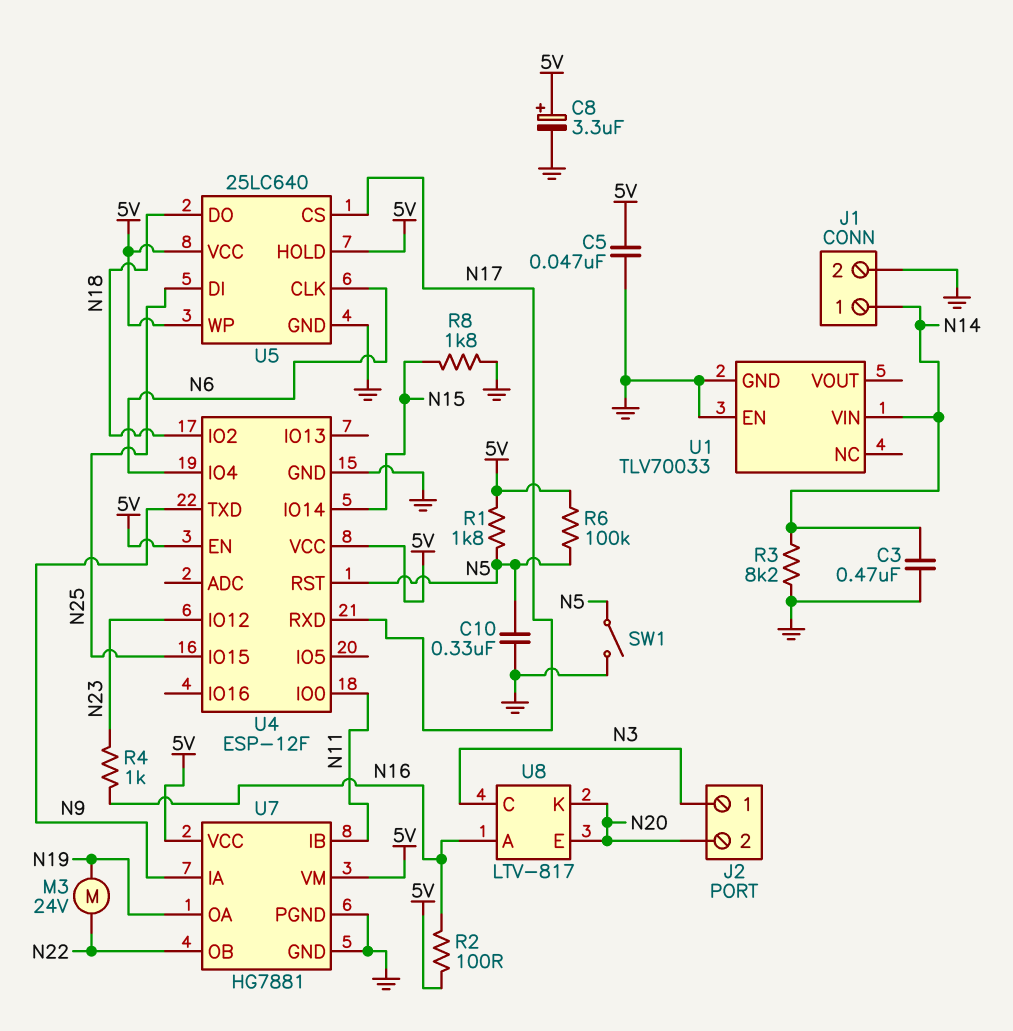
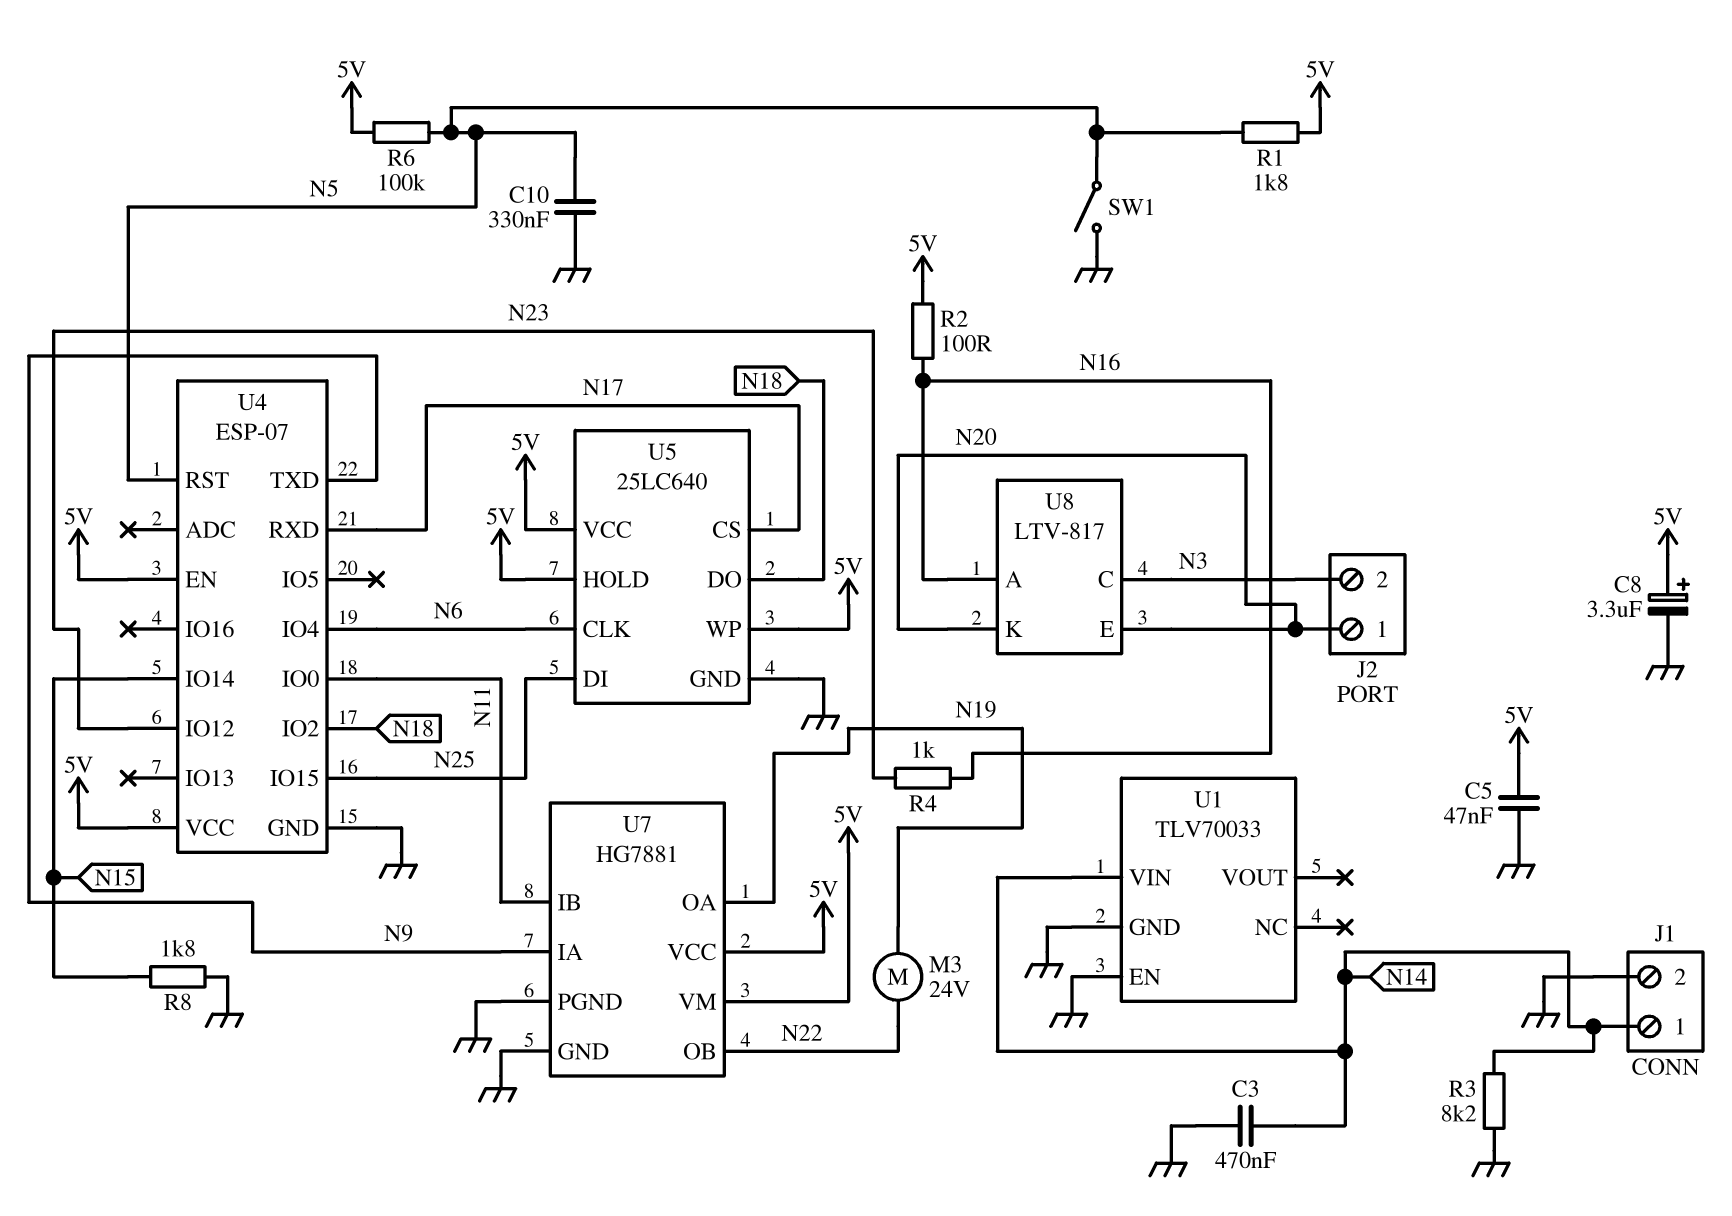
J2 pin 1: N3 -> N20
J2 pin 2: N20 -> N3
U4: ESP-12F -> ESP-07

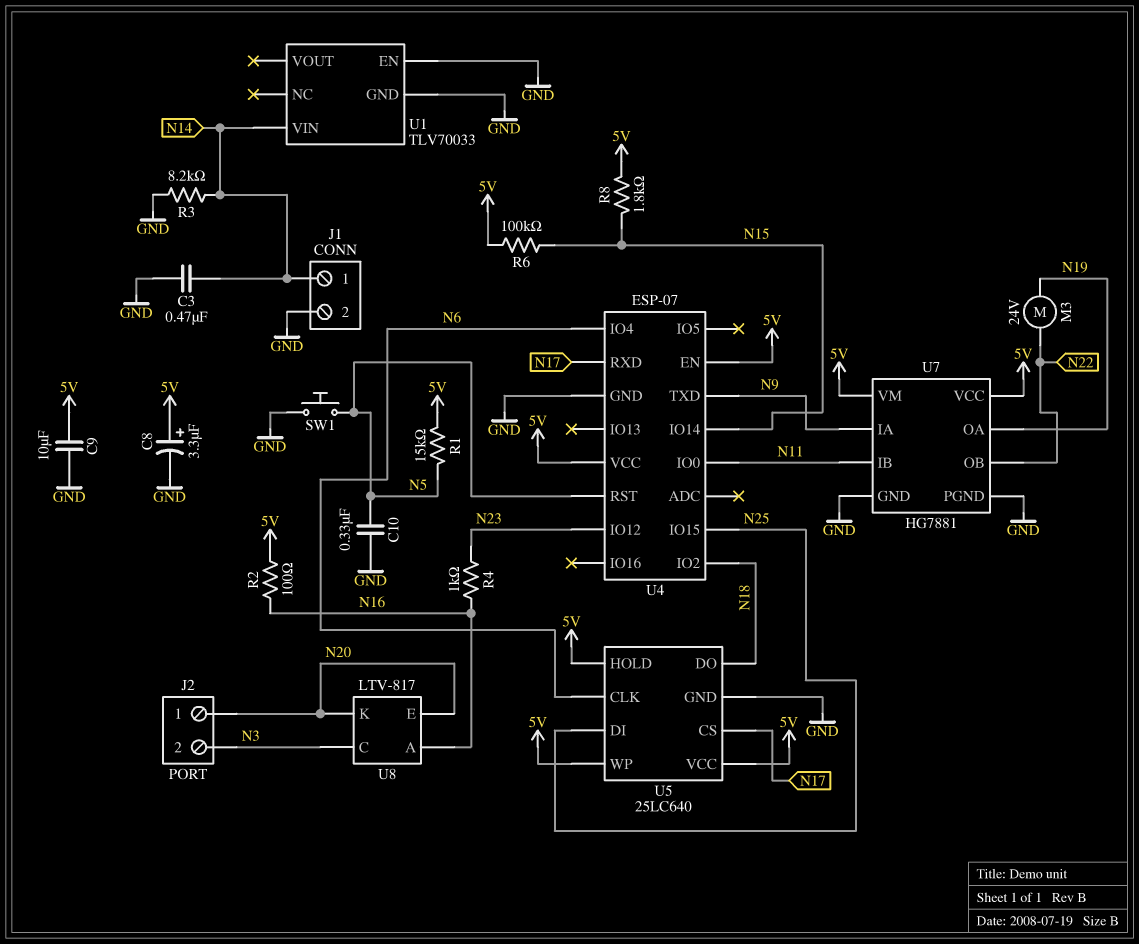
C5: 47nF (5V, GND) -> none
C9: none -> 10uF (5V, GND)
R1: 1.8k (5V, N5) -> 15k (5V, N5)
R6: 100k (5V, N5) -> 100k (5V, N15)
R8: 1.8k (GND, N15) -> 1.8k (5V, N15)
SW1: switch (GND, N5) -> button (GND, N5)

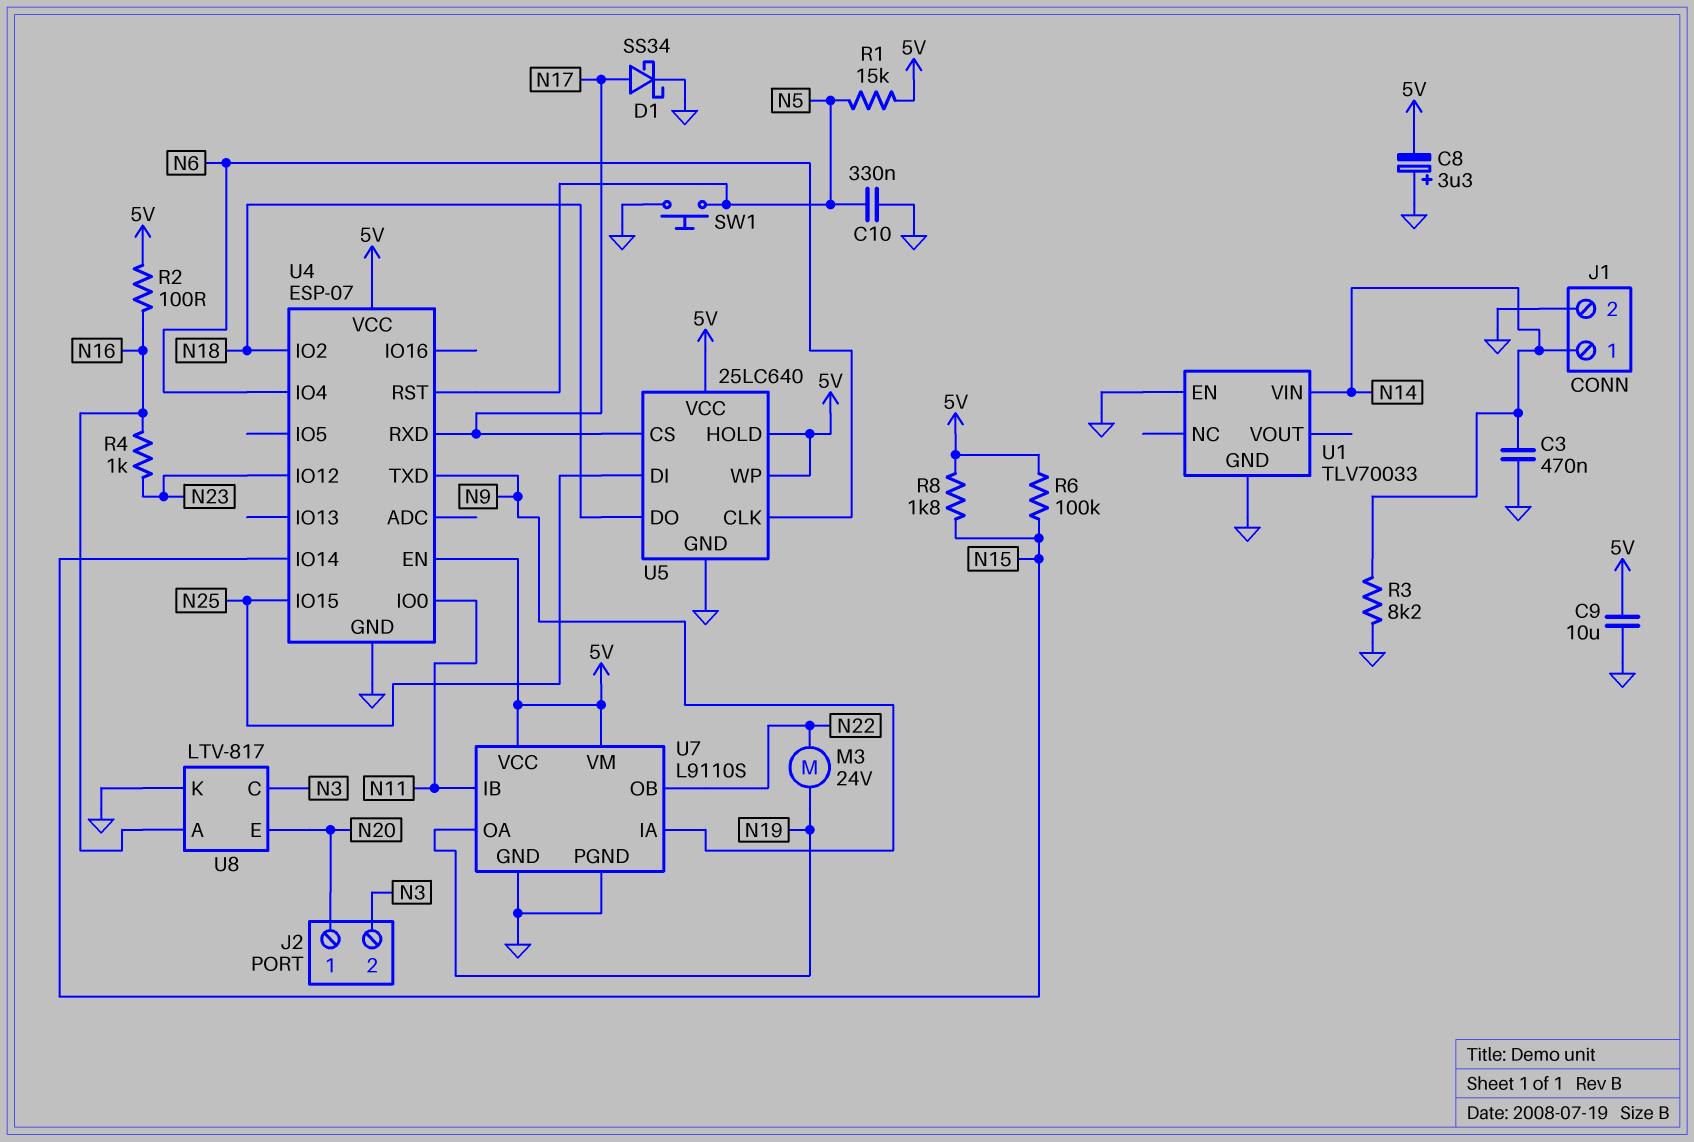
C8: 3.3uF (plus 5V, minus GND) -> 3.3uF (plus GND, minus 5V)
D1: none -> schottky SS34 (A N17, K GND)
U7: HG7881 -> L9110S
U8 pin K: N20 -> GND

